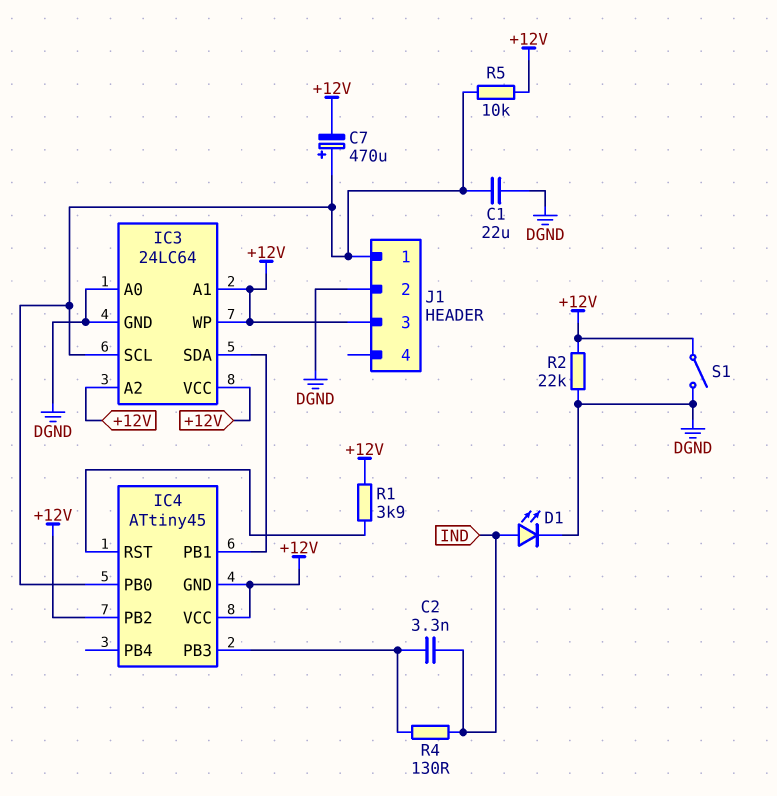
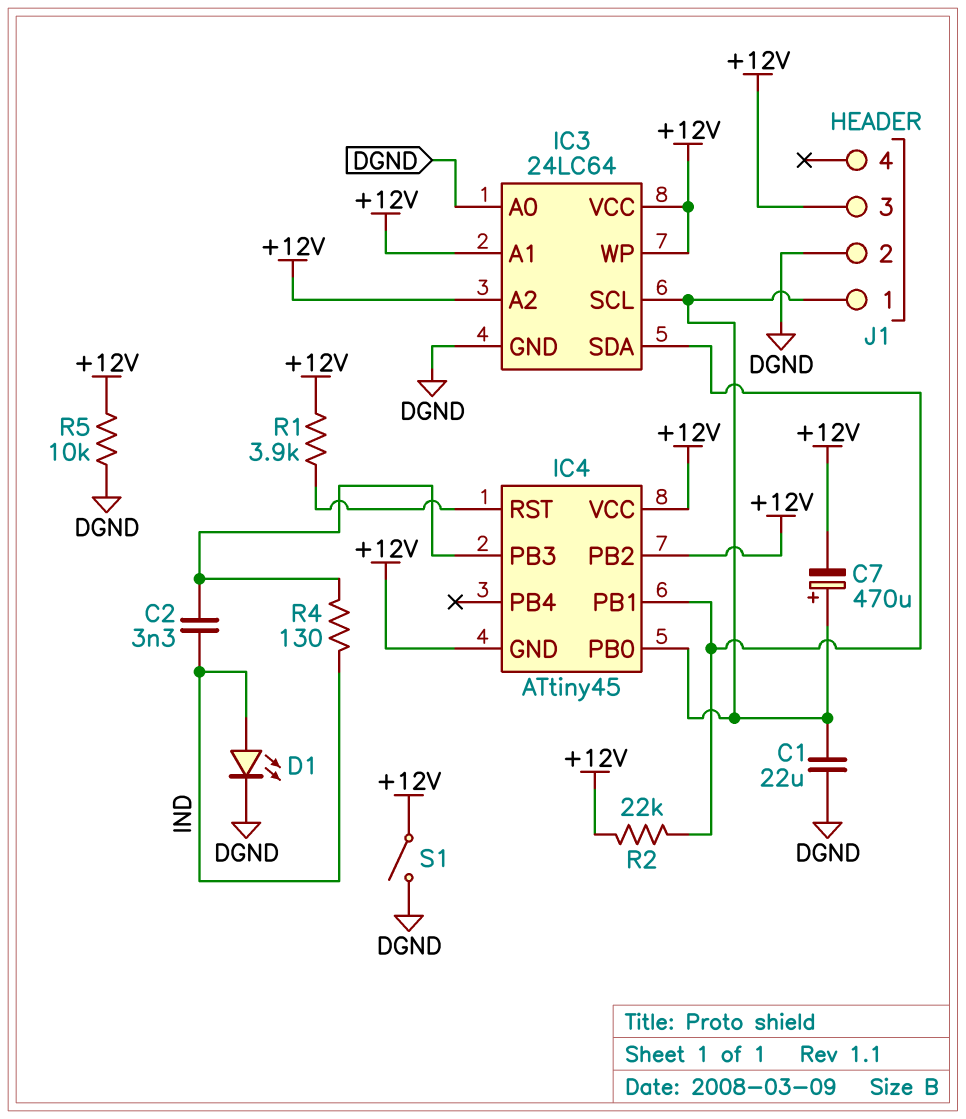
R2: 22k (+12V, DGND) -> 22k (+12V, IC3/SDA)
R5: 10k (+12V, IC3/SCL) -> 10k (+12V, DGND)

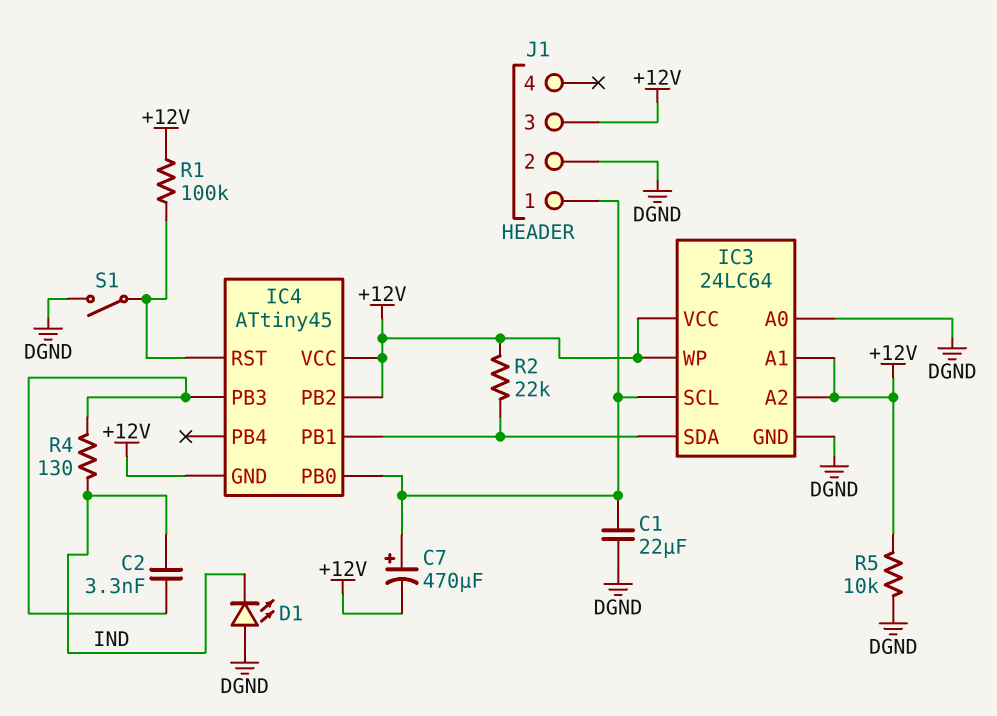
D1: LED (A IND, K DGND) -> LED (A DGND, K IND)
R1: 3.9k (+12V, IC4/RST) -> 100k (+12V, IC4/RST)
S1: switch (+12V, DGND) -> switch (DGND, IC4/RST)

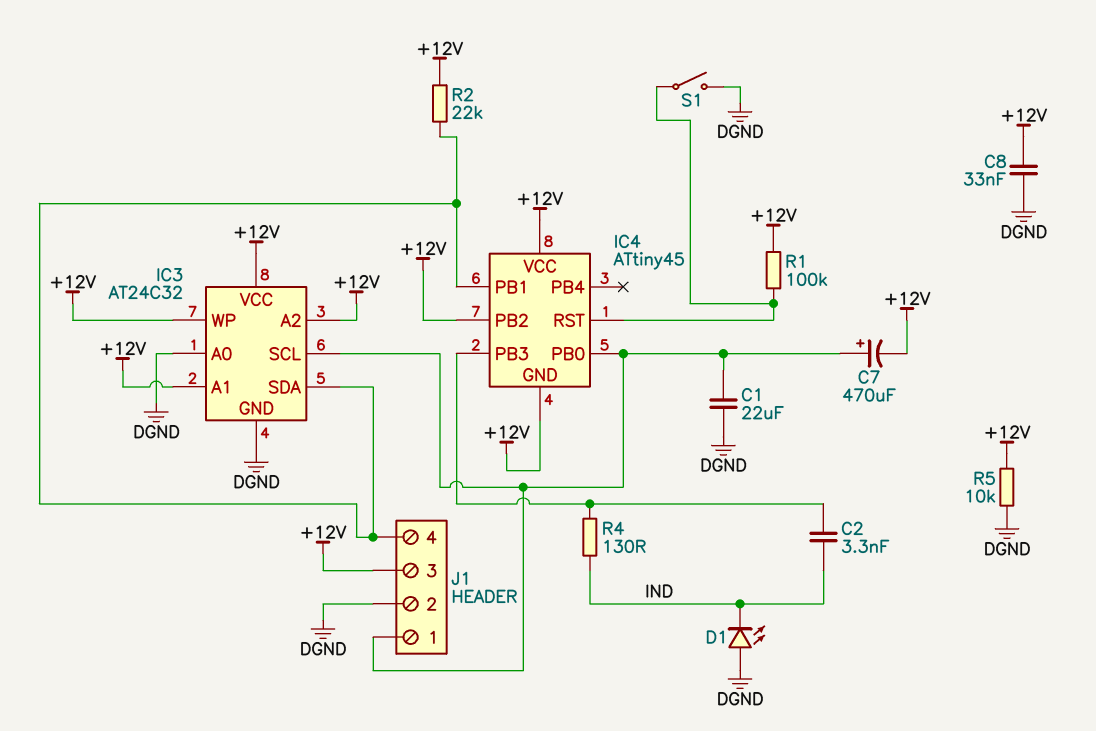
C8: none -> 33nF (+12V, DGND)
IC3: 24LC64 -> AT24C32
J1 pin 4: none -> IC3/SDA

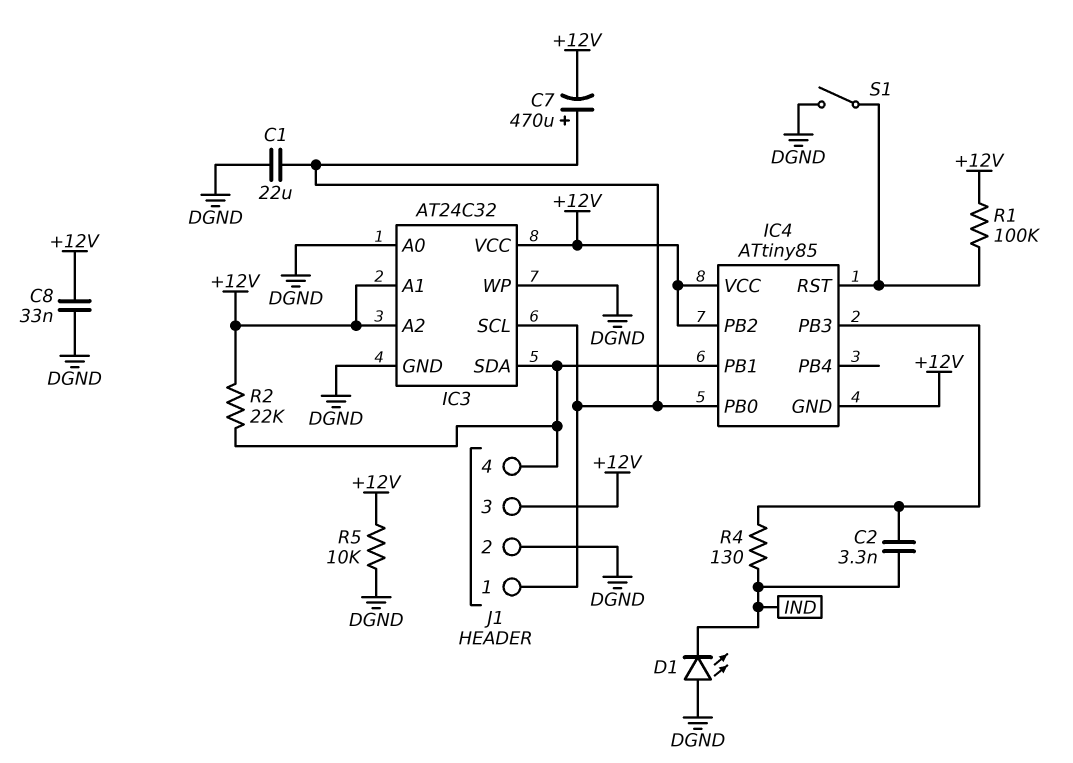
IC3 pin WP: +12V -> DGND
IC4: ATtiny45 -> ATtiny85

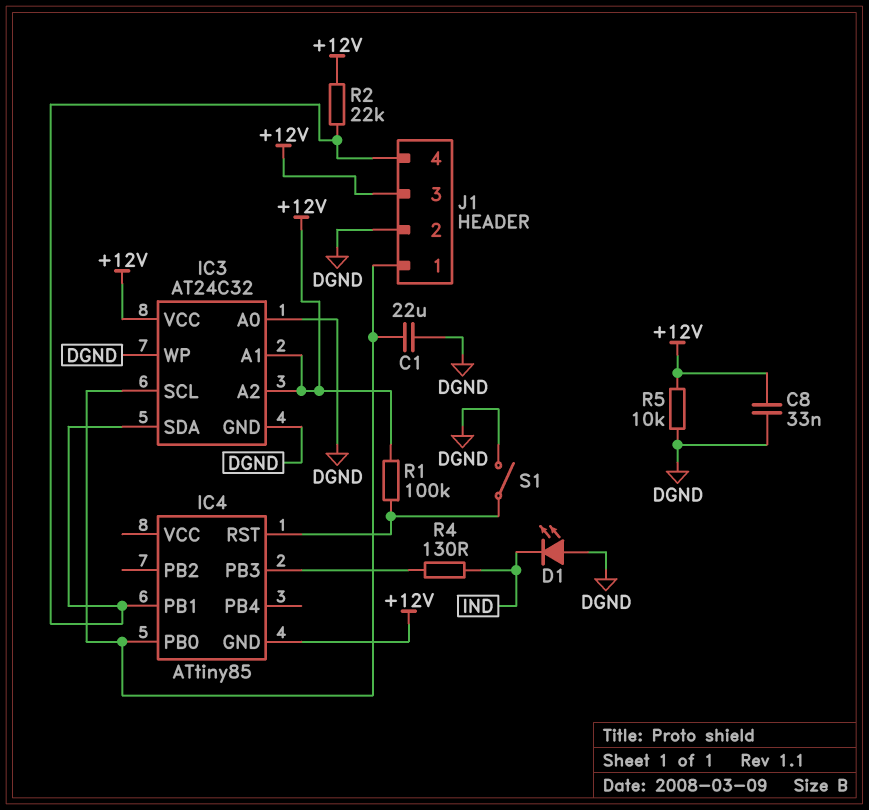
C2: 3.3nF (IC4/PB3, IND) -> none
C7: 470uF (plus IC3/SCL, minus +12V) -> none
IC4 pin PB2: +12V -> none
IC4 pin VCC: +12V -> none

